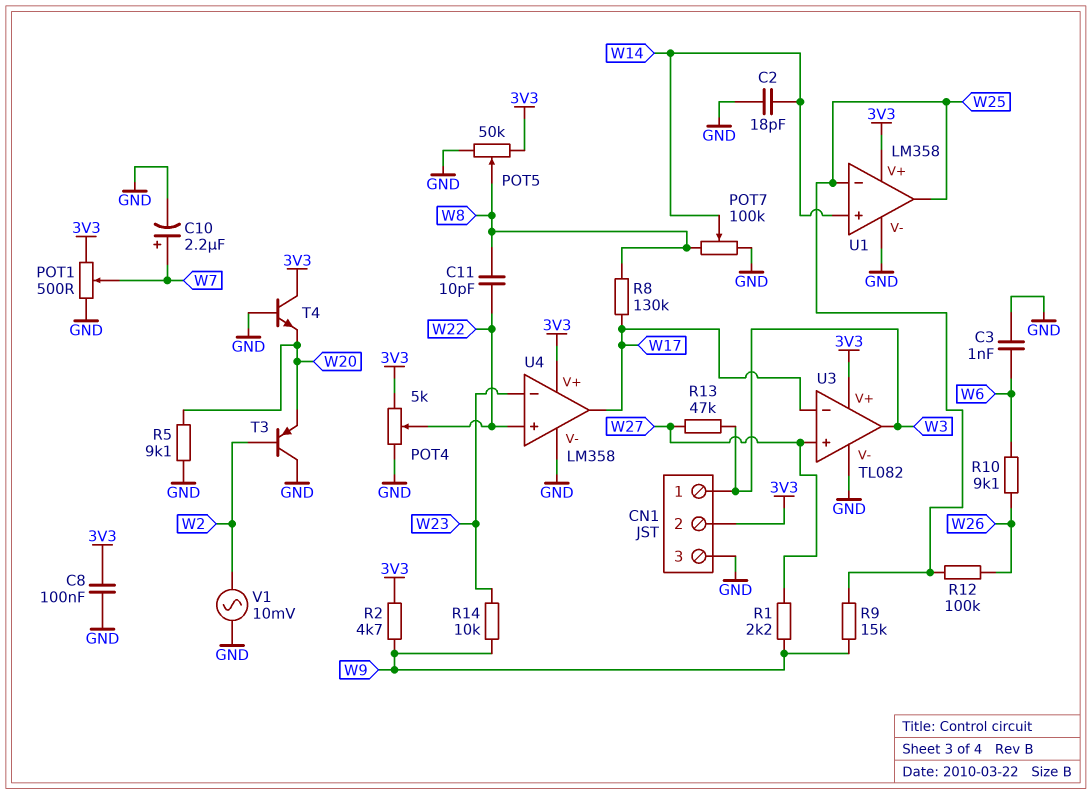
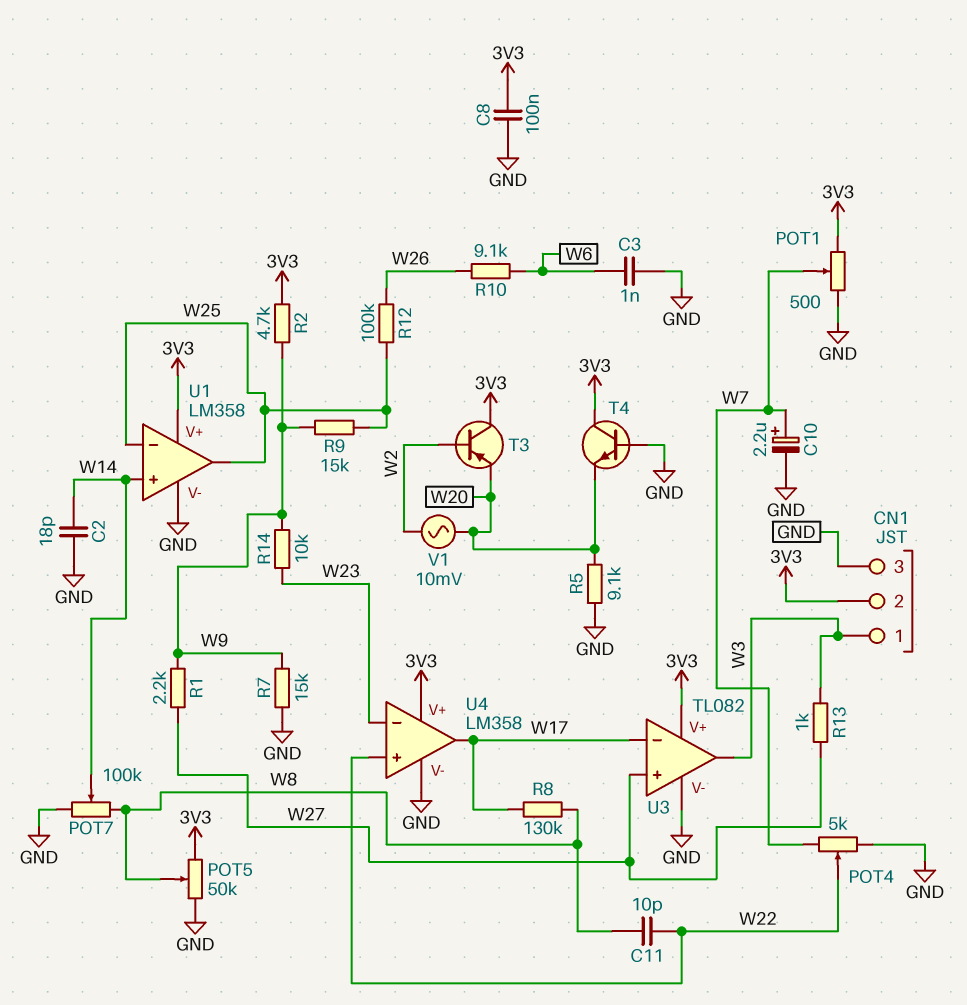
POT4: 5k (3V3, GND, wiper W22) -> 5k (GND, W7, wiper W22)
R7: none -> 15k (GND, W9)
R13: 47k (W3, W27) -> 1k (W3, W27)
T3: PNP (B W2, C GND, E W20) -> PNP (B W2, C 3V3, E W20)
V1: AC 10mV (GND, W2) -> AC 10mV (W2, W20)

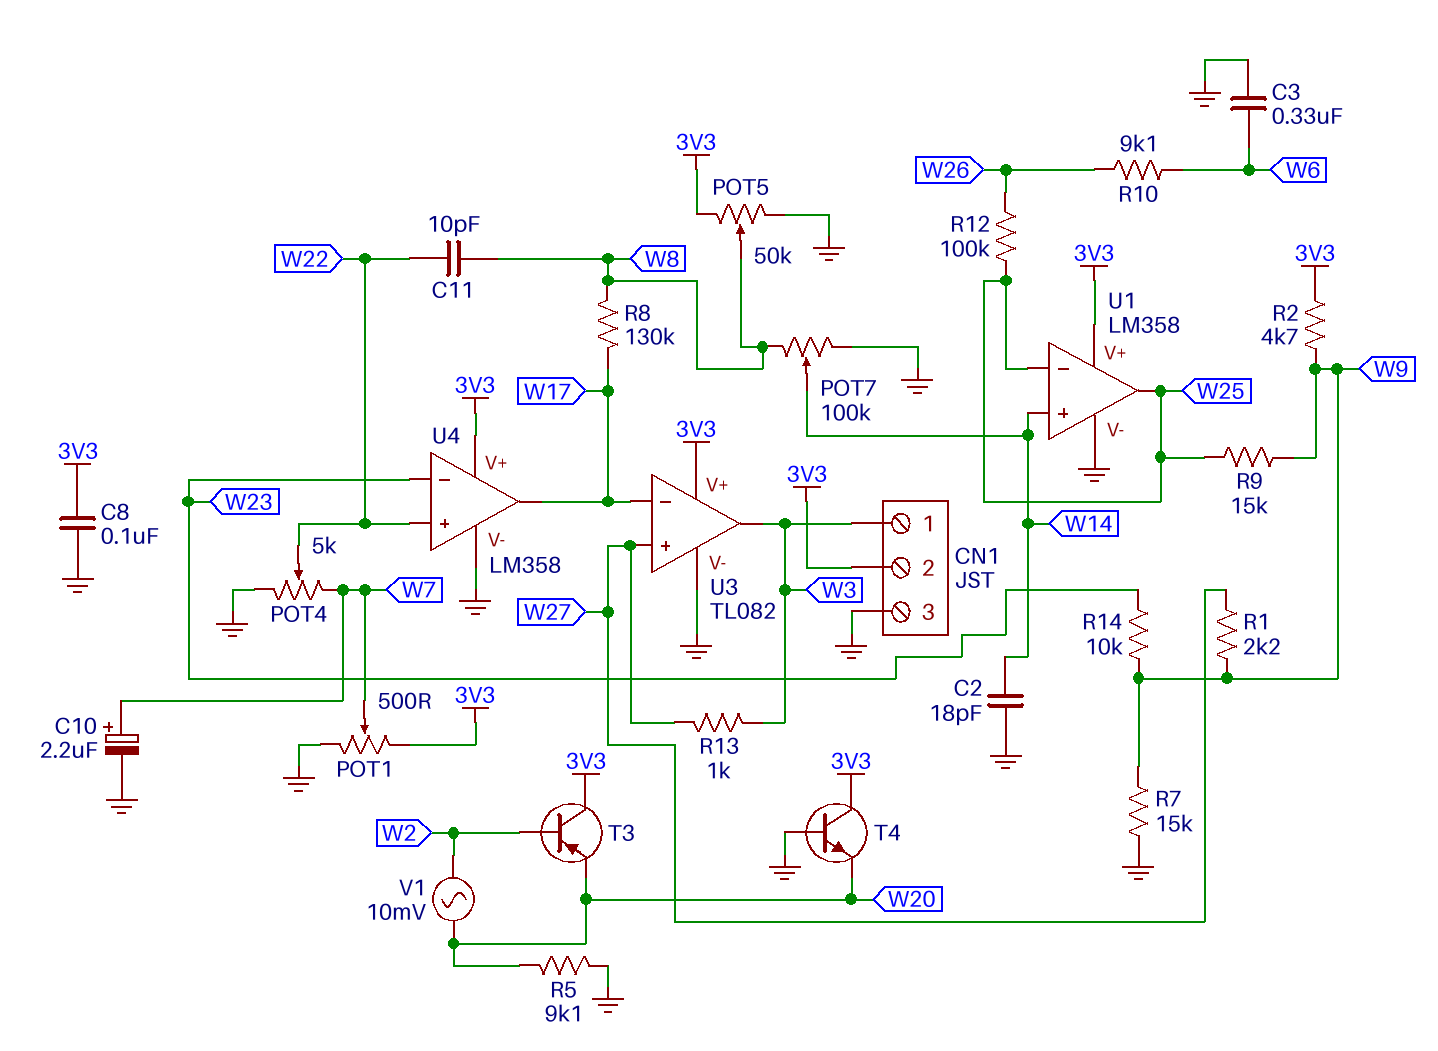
C3: 1nF (GND, W6) -> 330nF (GND, W6)

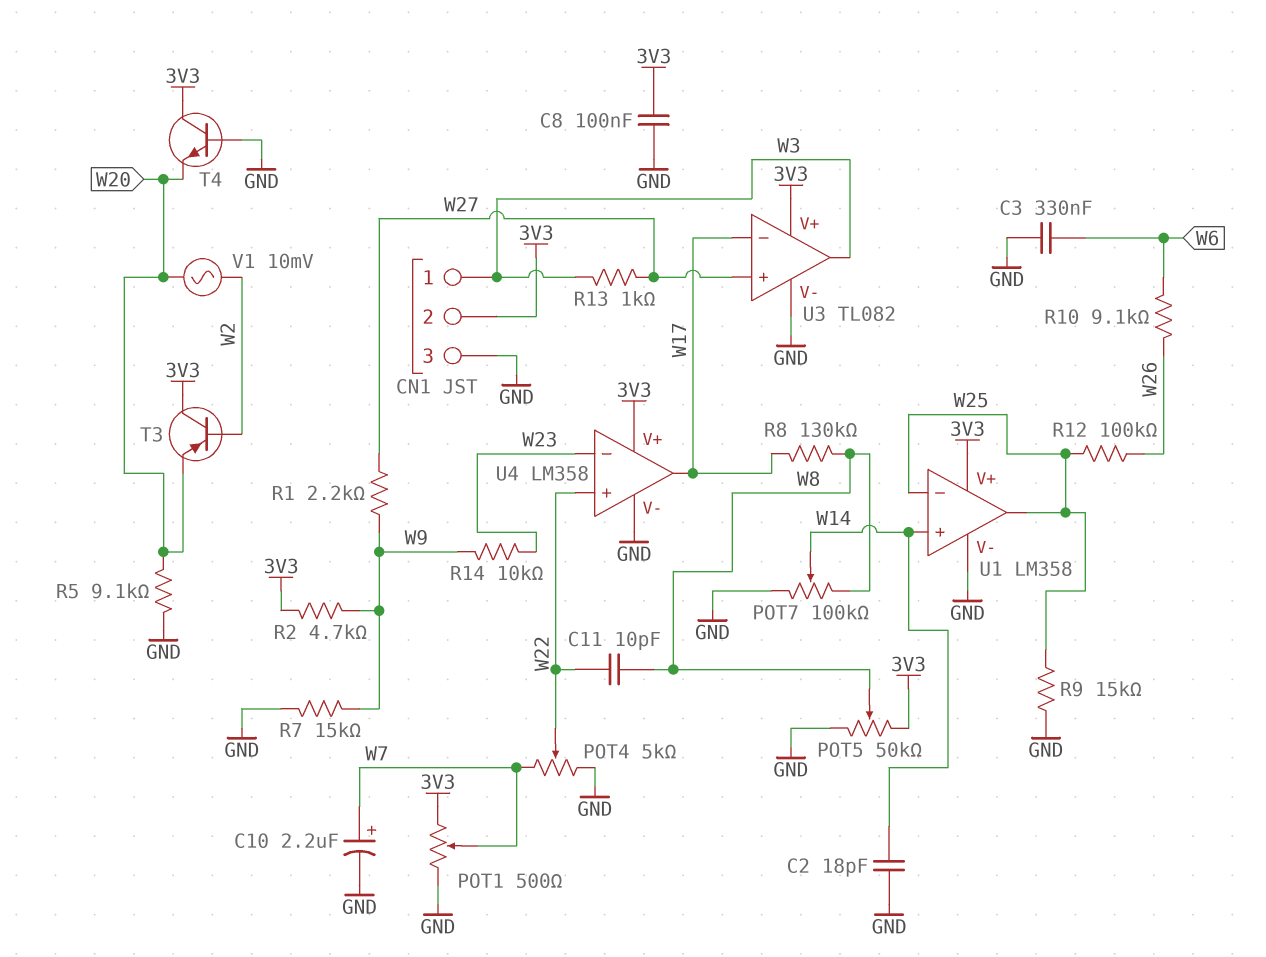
R9: 15k (W9, W25) -> 15k (GND, W25)

